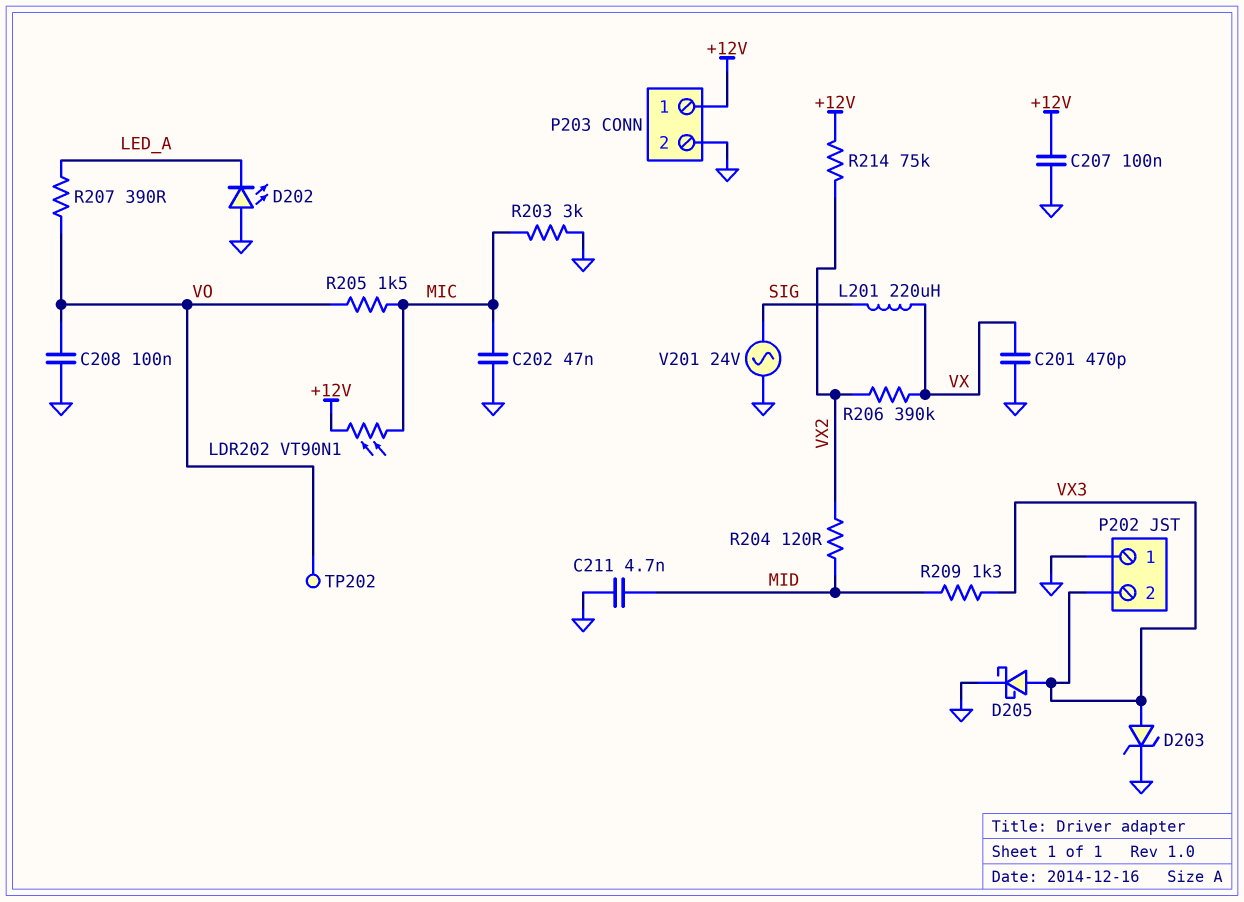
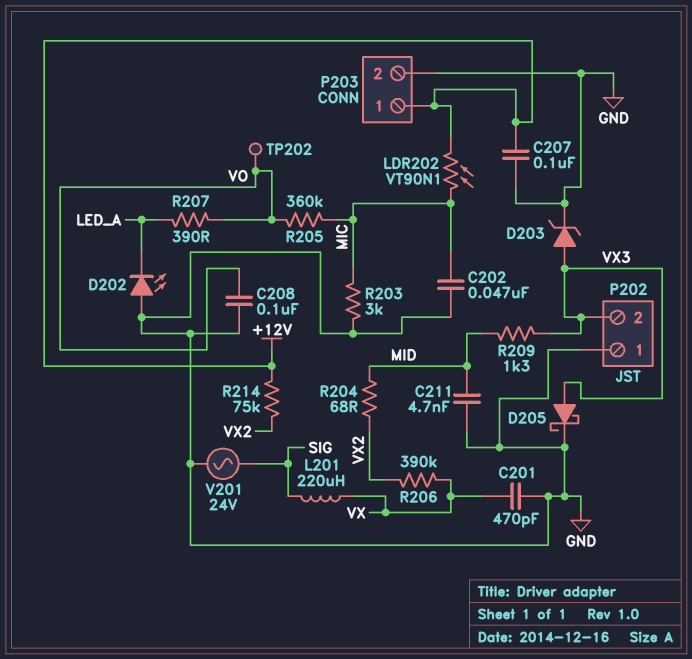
R204: 120 (MID, VX2) -> 68 (MID, VX2)
R205: 1.5k (MIC, VO) -> 360k (MIC, VO)

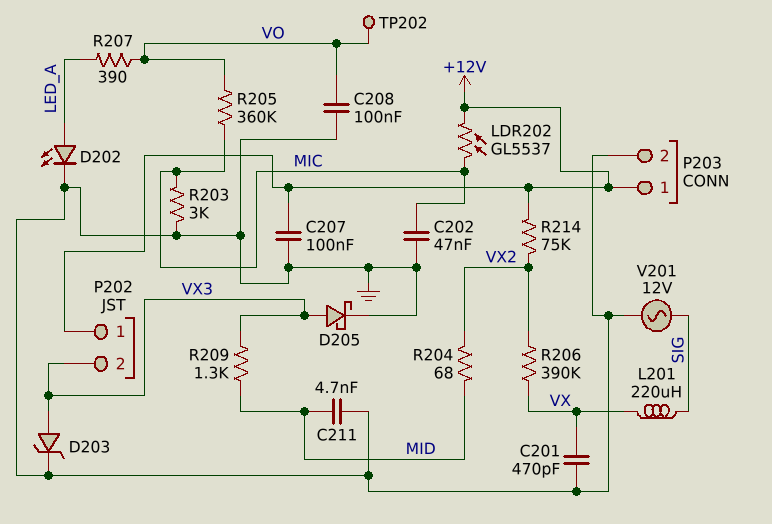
D202: LED (A GND, K LED_A) -> LED (A LED_A, K GND)
LDR202: VT90N1 (+12V, MIC) -> GL5537 (+12V, MIC)
P202 pin 1: GND -> +12V
V201: AC 24V (GND, SIG) -> AC 12V (GND, SIG)

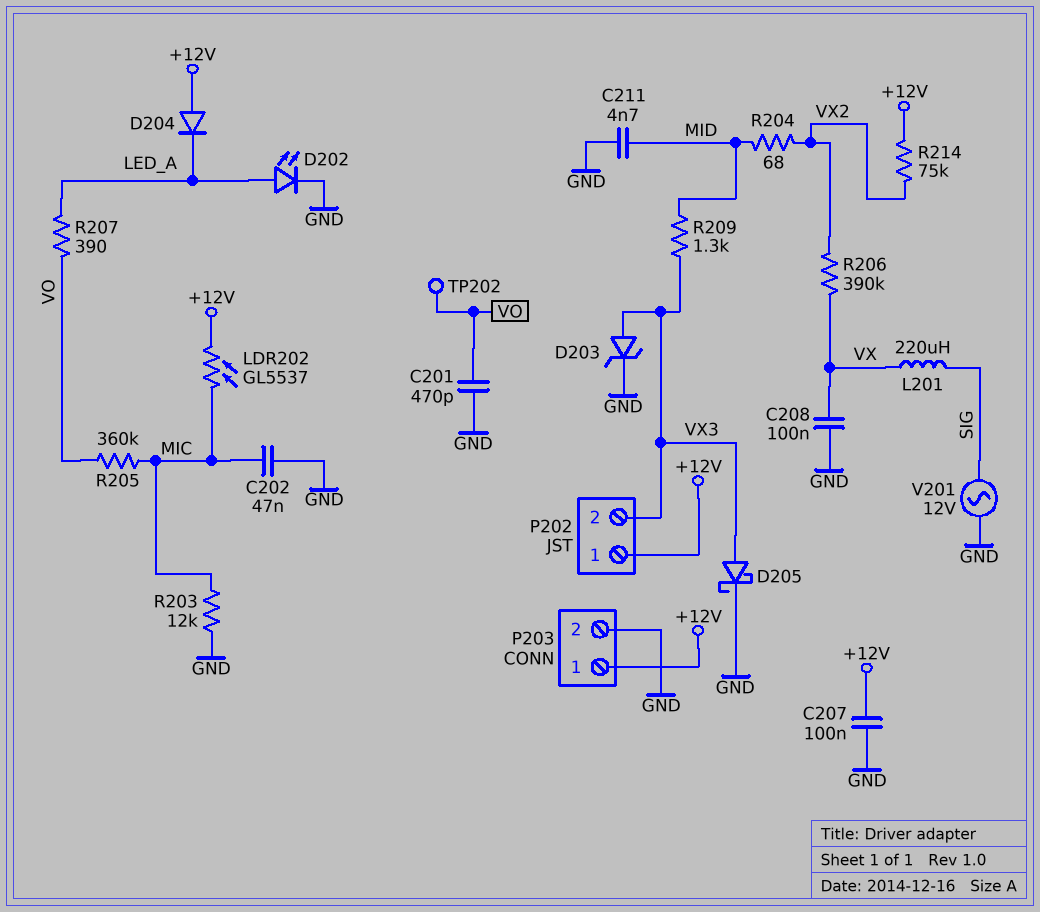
C201: 470pF (GND, VX) -> 470pF (GND, VO)
C208: 100nF (GND, VO) -> 100nF (GND, VX)
D204: none -> diode (A +12V, K LED_A)
R203: 3k (GND, MIC) -> 12k (GND, MIC)

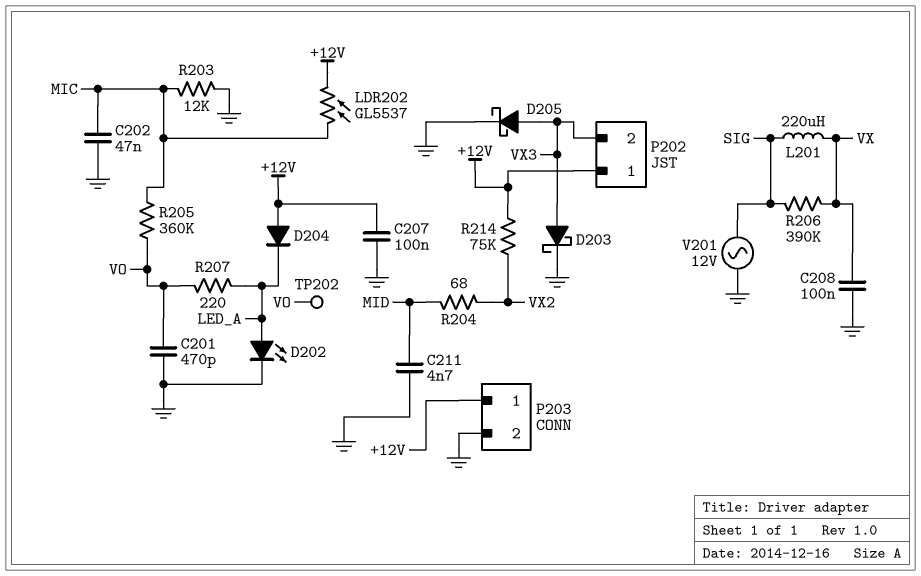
D203: zener (A VX3, K GND) -> schottky (A VX3, K GND)
R206: 390k (VX, VX2) -> 390k (SIG, VX)
R207: 390 (LED_A, VO) -> 220 (LED_A, VO)
R209: 1.3k (MID, VX3) -> none

